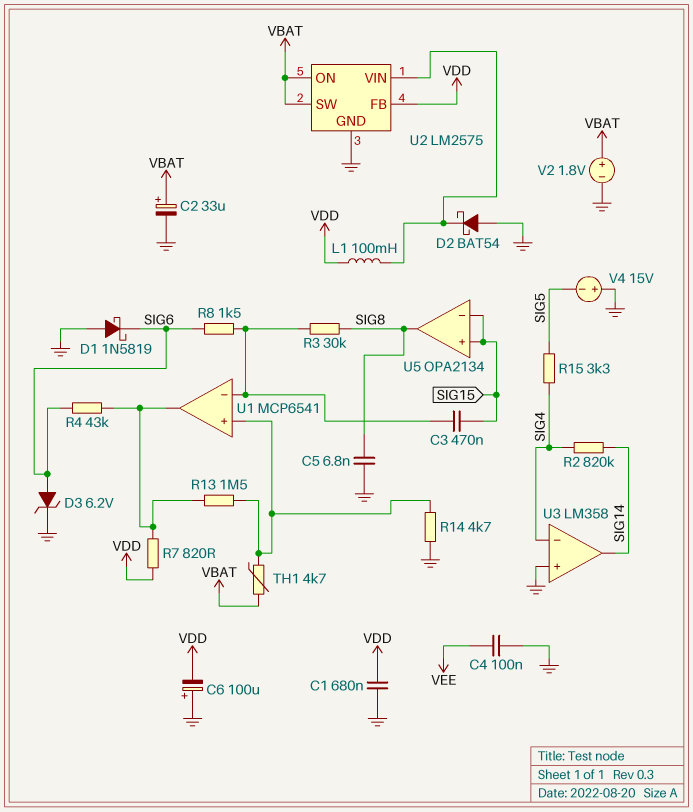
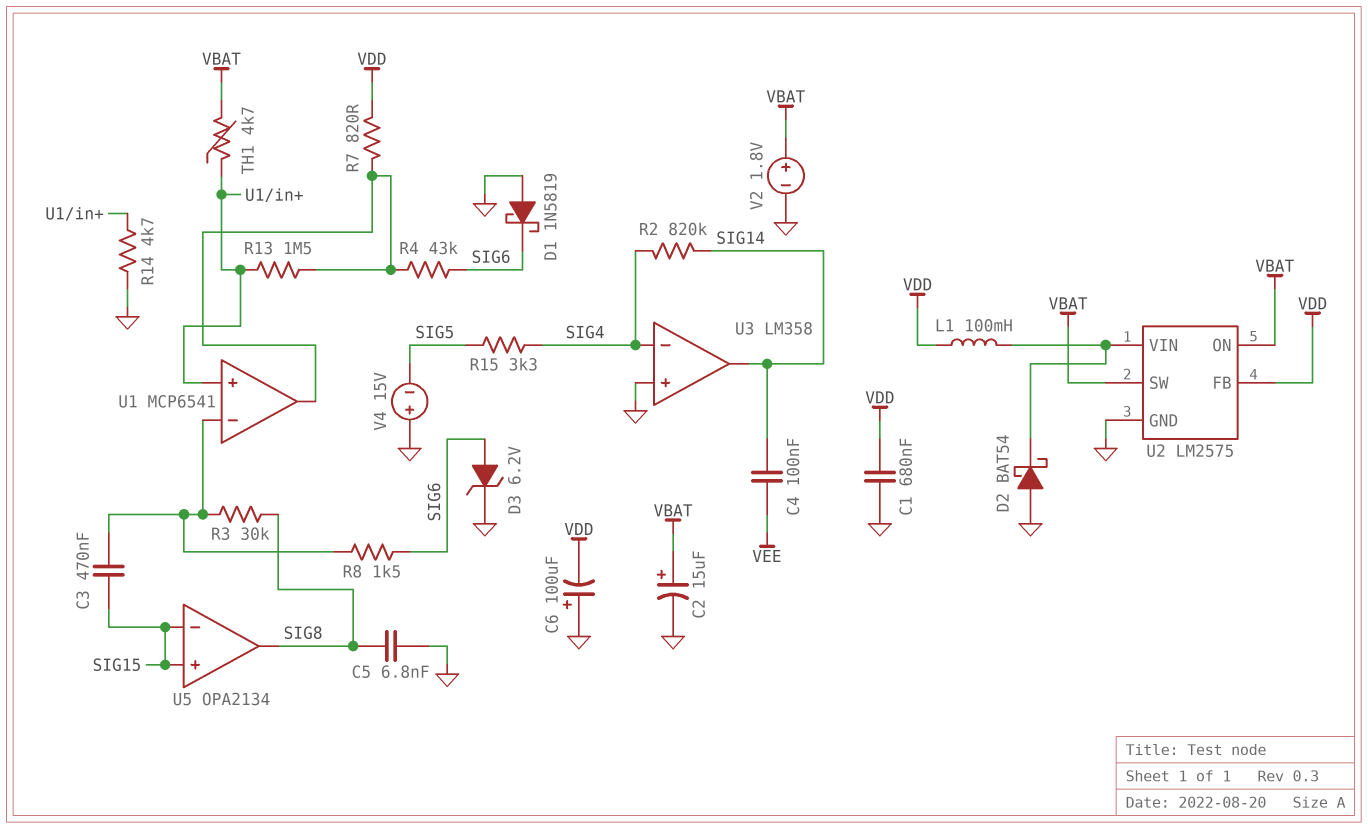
C2: 33uF (plus VBAT, minus GND) -> 15uF (plus VBAT, minus GND)
C4: 100nF (GND, VEE) -> 100nF (SIG14, VEE)

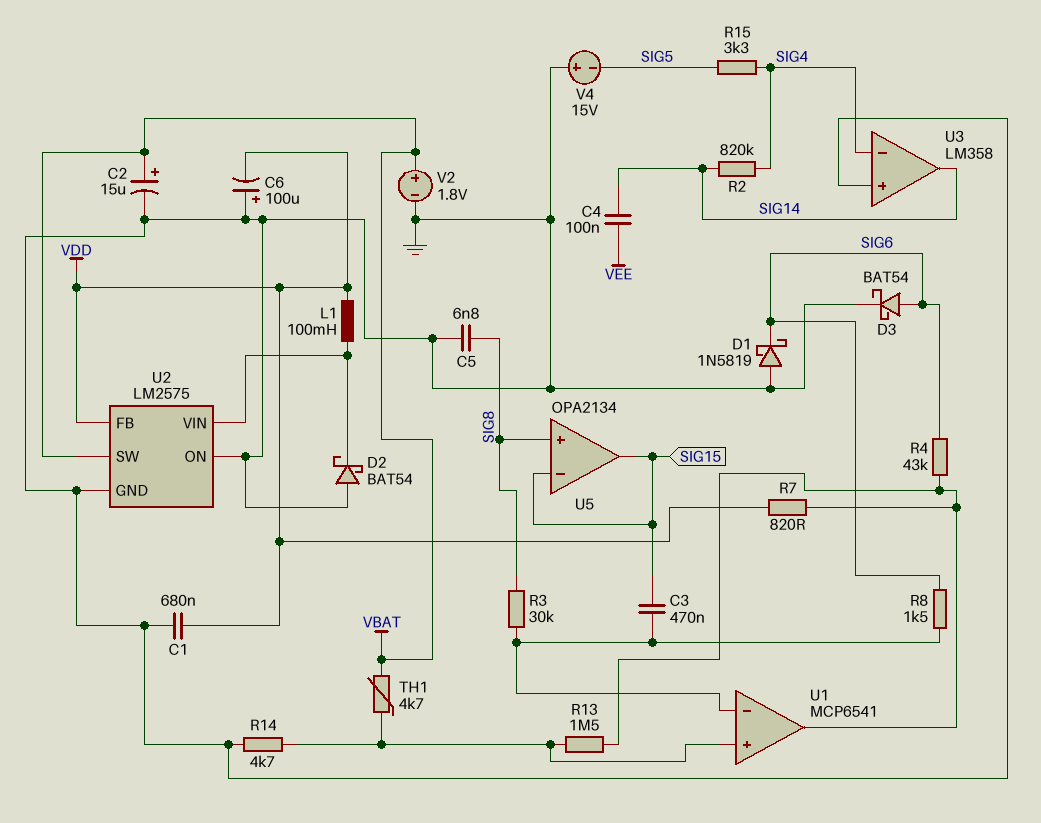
D3: zener 6.2V (A SIG6, K GND) -> schottky BAT54 (A SIG6, K GND)
U2 pin ON: VBAT -> GND
U5 pin in+: SIG15 -> SIG8
U5 pin out: SIG8 -> SIG15

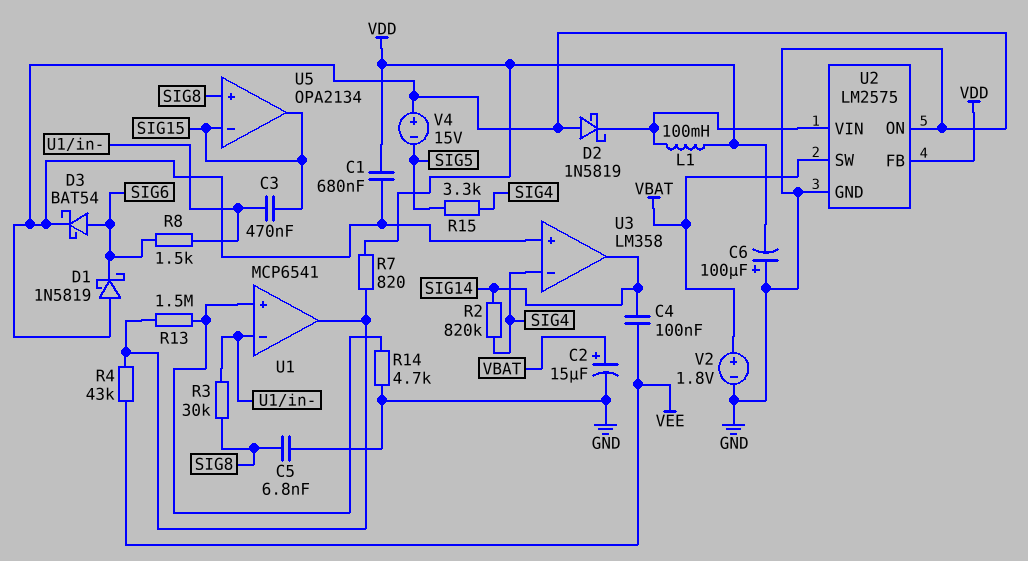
D2: schottky BAT54 (A GND, K U2/VIN) -> schottky 1N5819 (A GND, K U2/VIN)
R4: 43k (SIG6, U1/out) -> 43k (U1/out, VEE)
TH1: 4.7k (U1/in+, VBAT) -> none

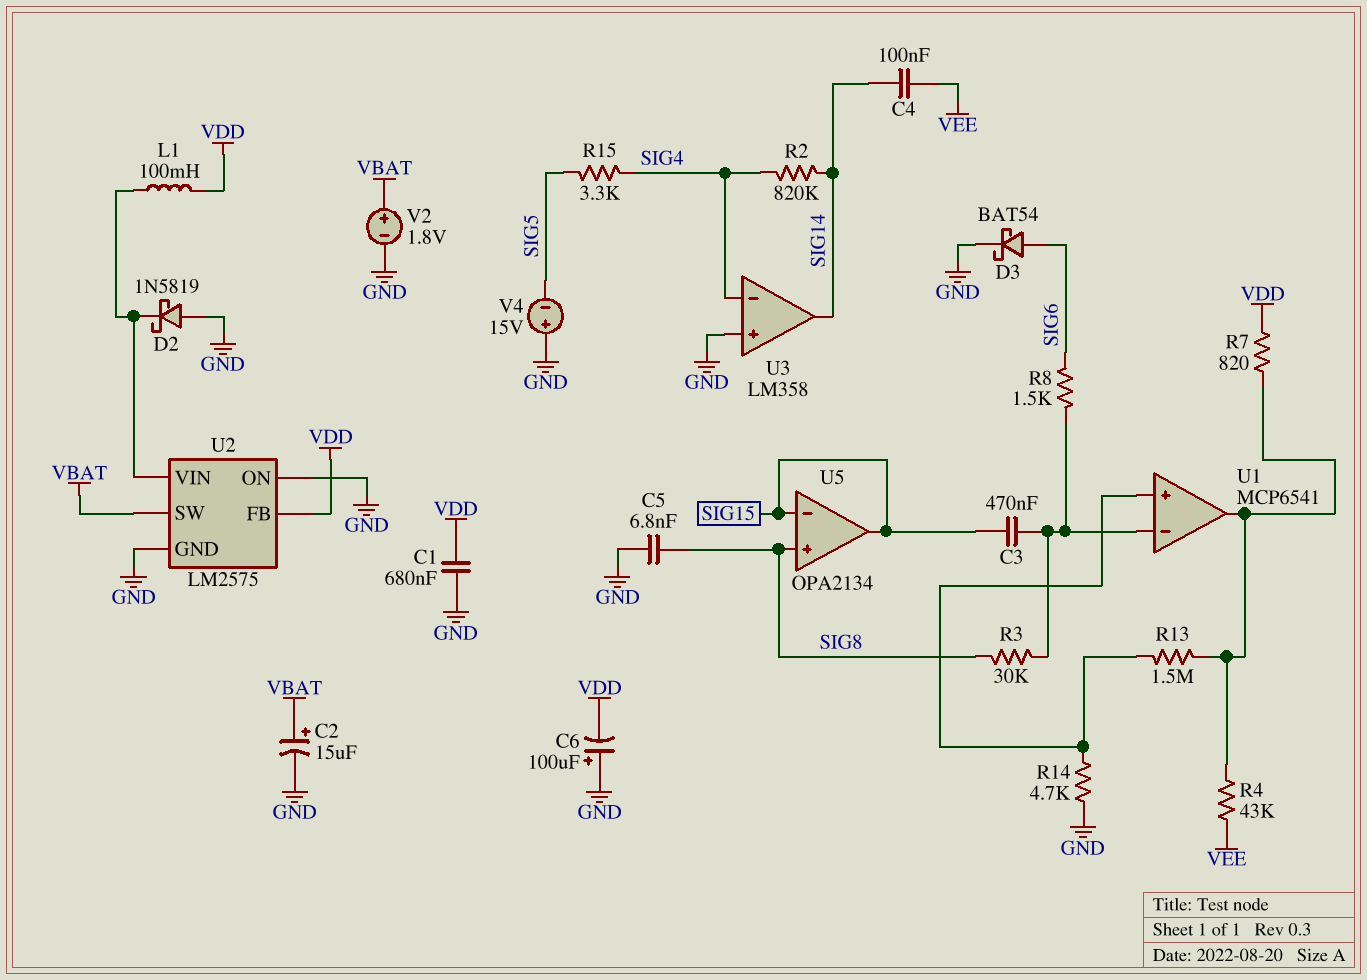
D1: schottky 1N5819 (A GND, K SIG6) -> none

